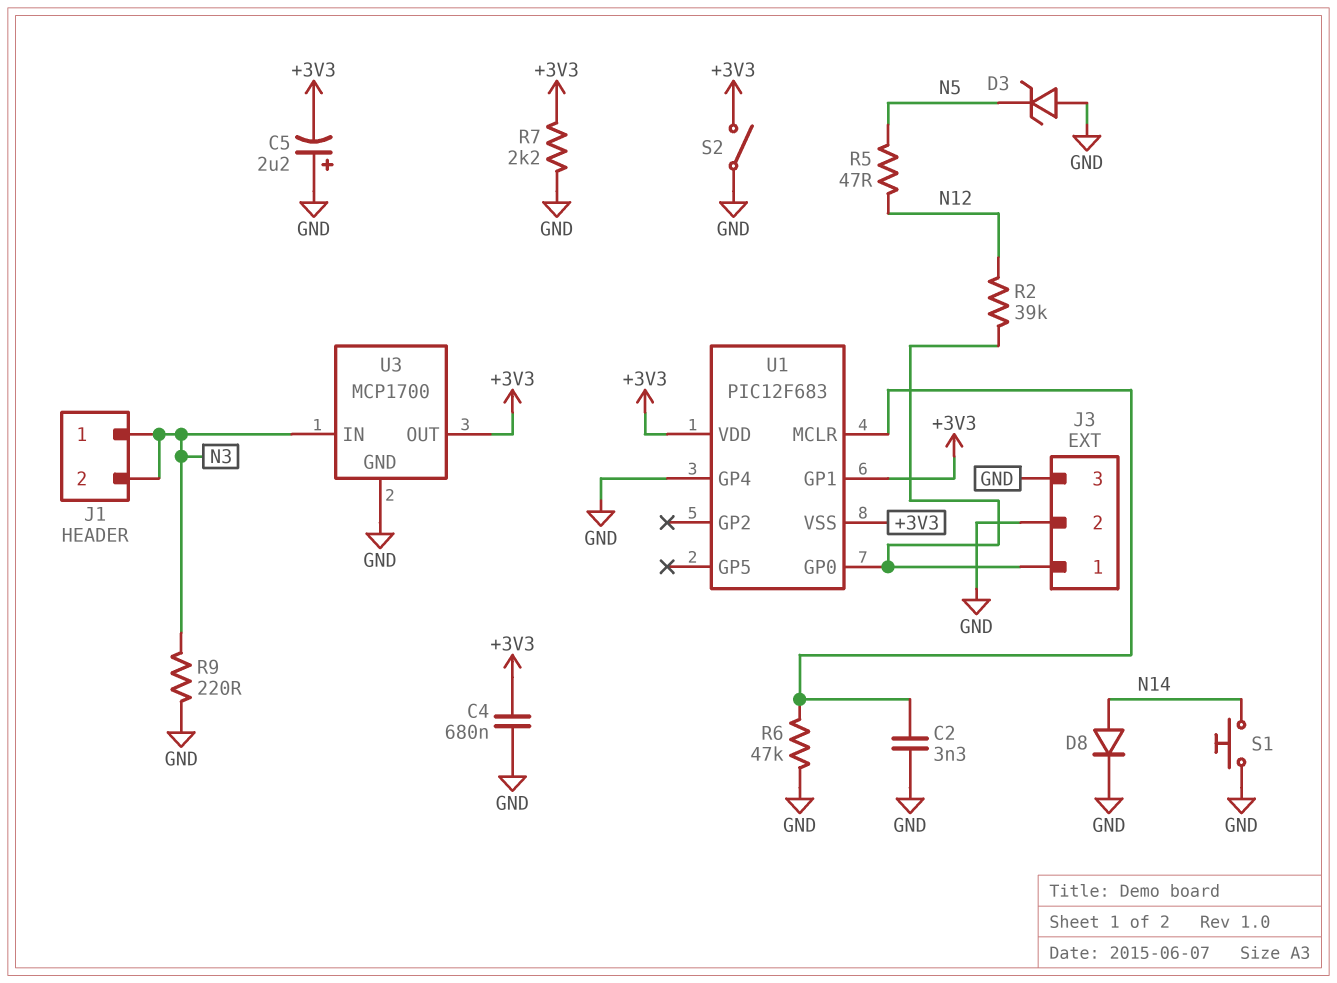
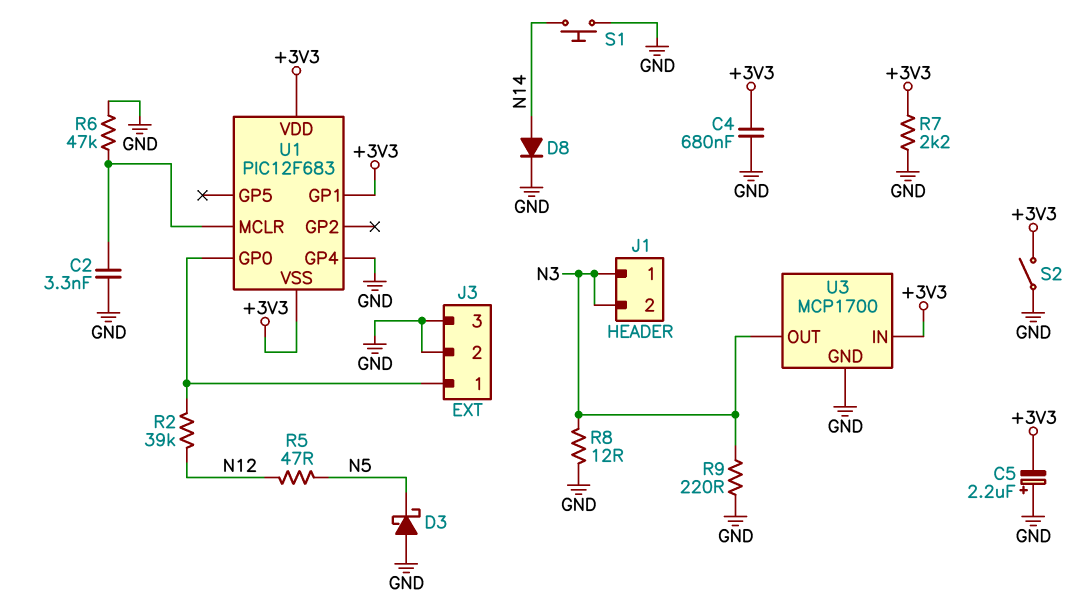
D3: zener (A GND, K N5) -> schottky (A GND, K N5)
R8: none -> 12 (GND, N3)
U3 pin IN: N3 -> +3V3
U3 pin OUT: +3V3 -> N3

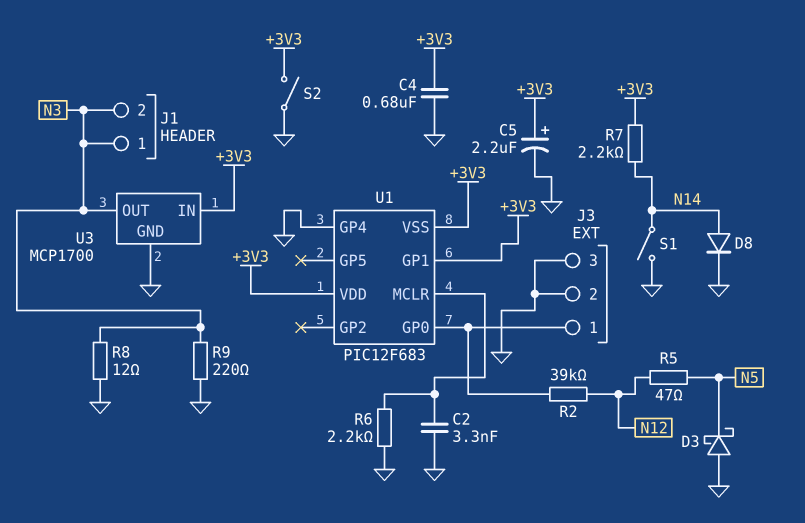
C5: 2.2uF (plus GND, minus +3V3) -> 2.2uF (plus +3V3, minus GND)
R6: 47k (GND, U1/MCLR) -> 2.2k (GND, U1/MCLR)
R7: 2.2k (+3V3, GND) -> 2.2k (+3V3, N14)
S1: button (GND, N14) -> switch (GND, N14)

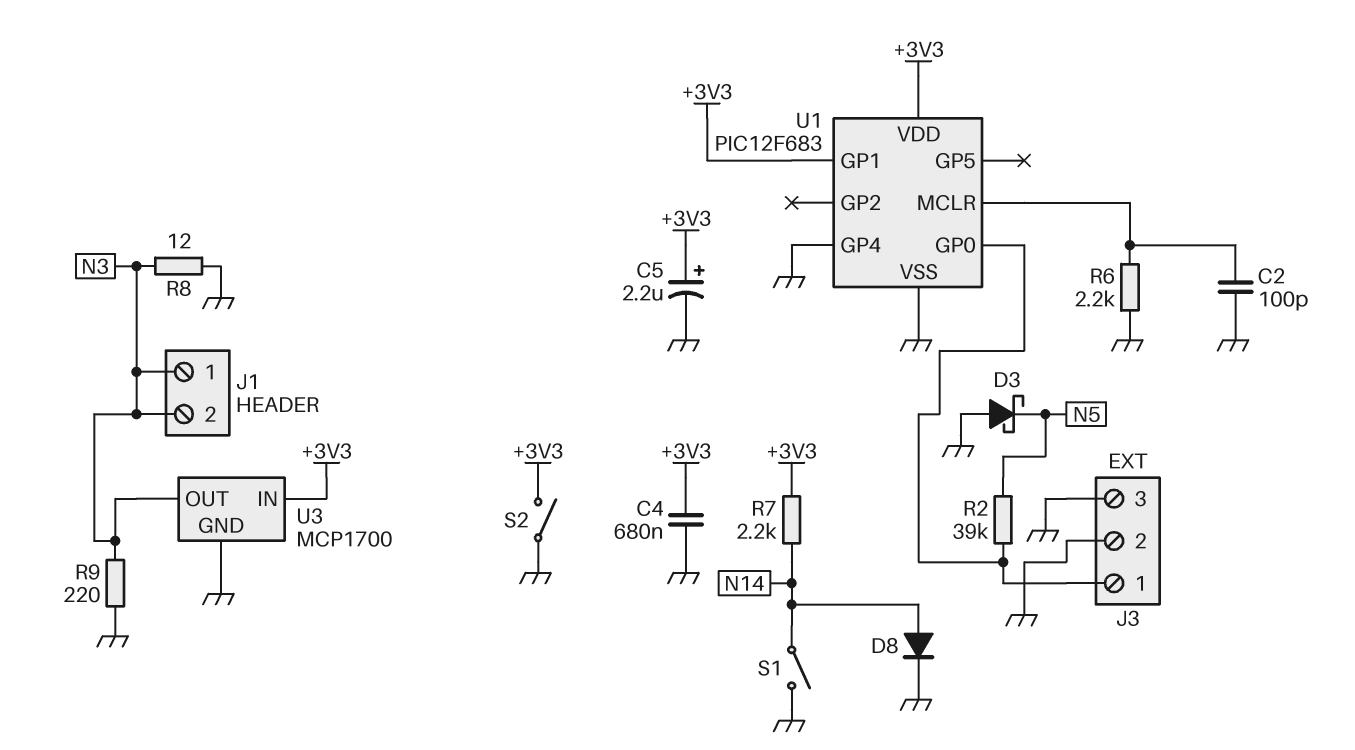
C2: 3.3nF (GND, U1/MCLR) -> 100pF (GND, U1/MCLR)
R2: 39k (J3/1, N12) -> 39k (J3/1, N5)
R5: 47 (N5, N12) -> none
U1 pin VSS: +3V3 -> GND

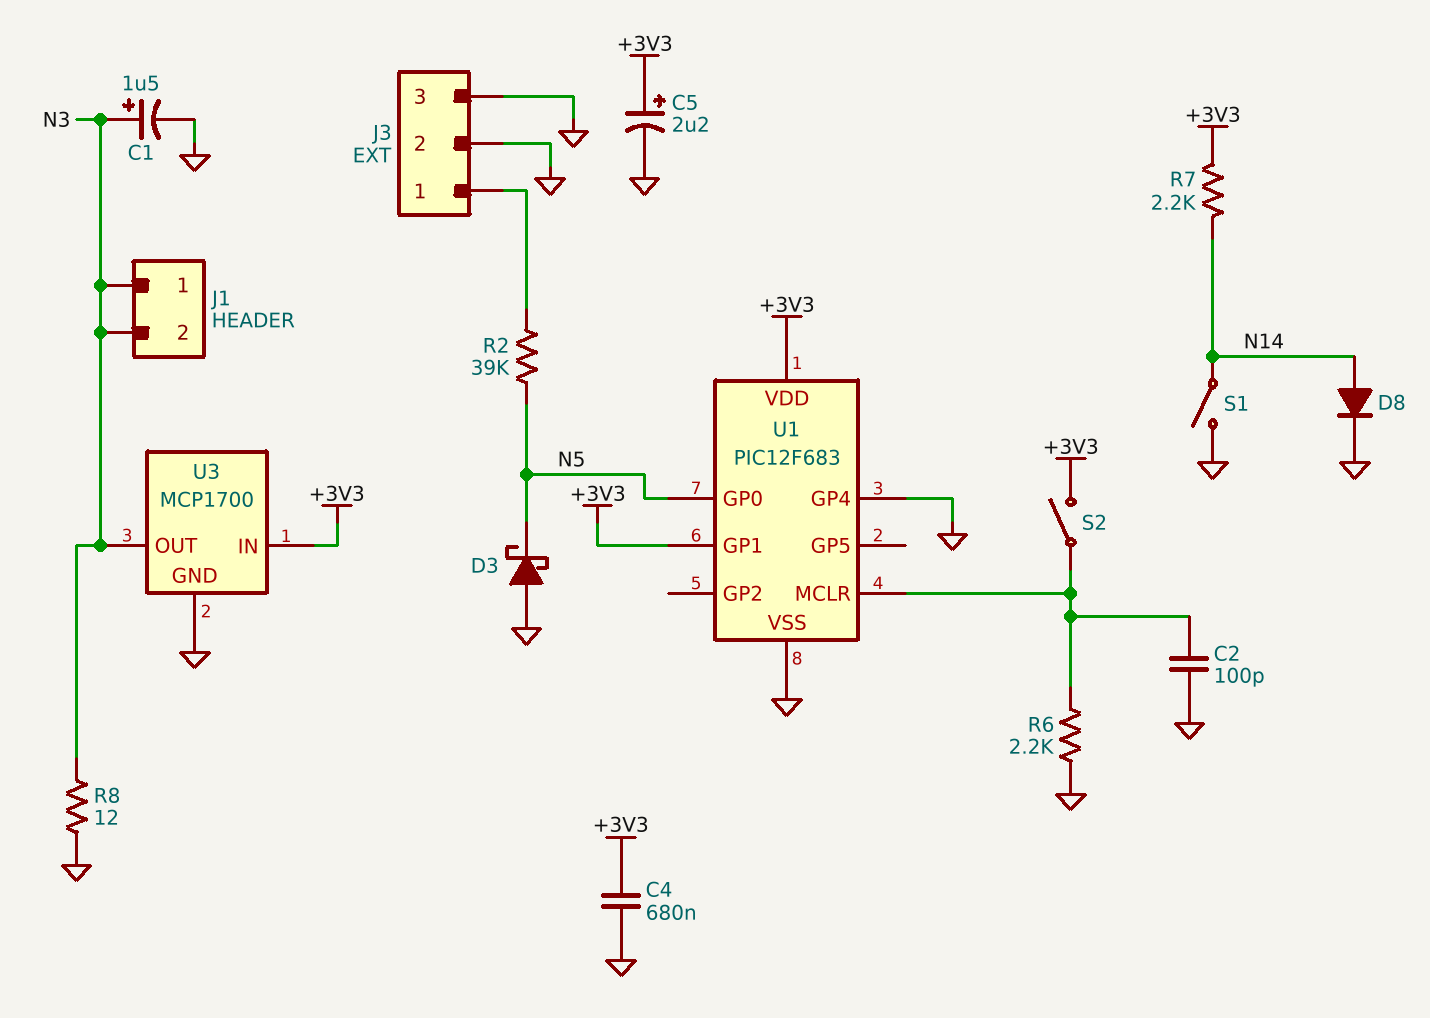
C1: none -> 1.5uF (plus N3, minus GND)
R9: 220 (GND, N3) -> none
S2: switch (+3V3, GND) -> switch (+3V3, U1/MCLR)
U1 pin GP0: J3/1 -> N5

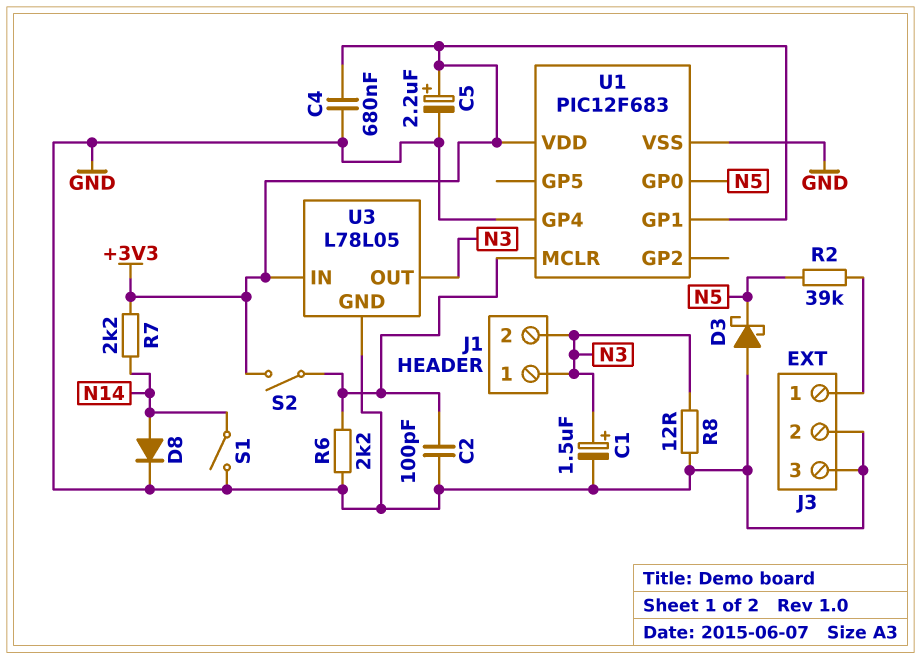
U3: MCP1700 -> L78L05

